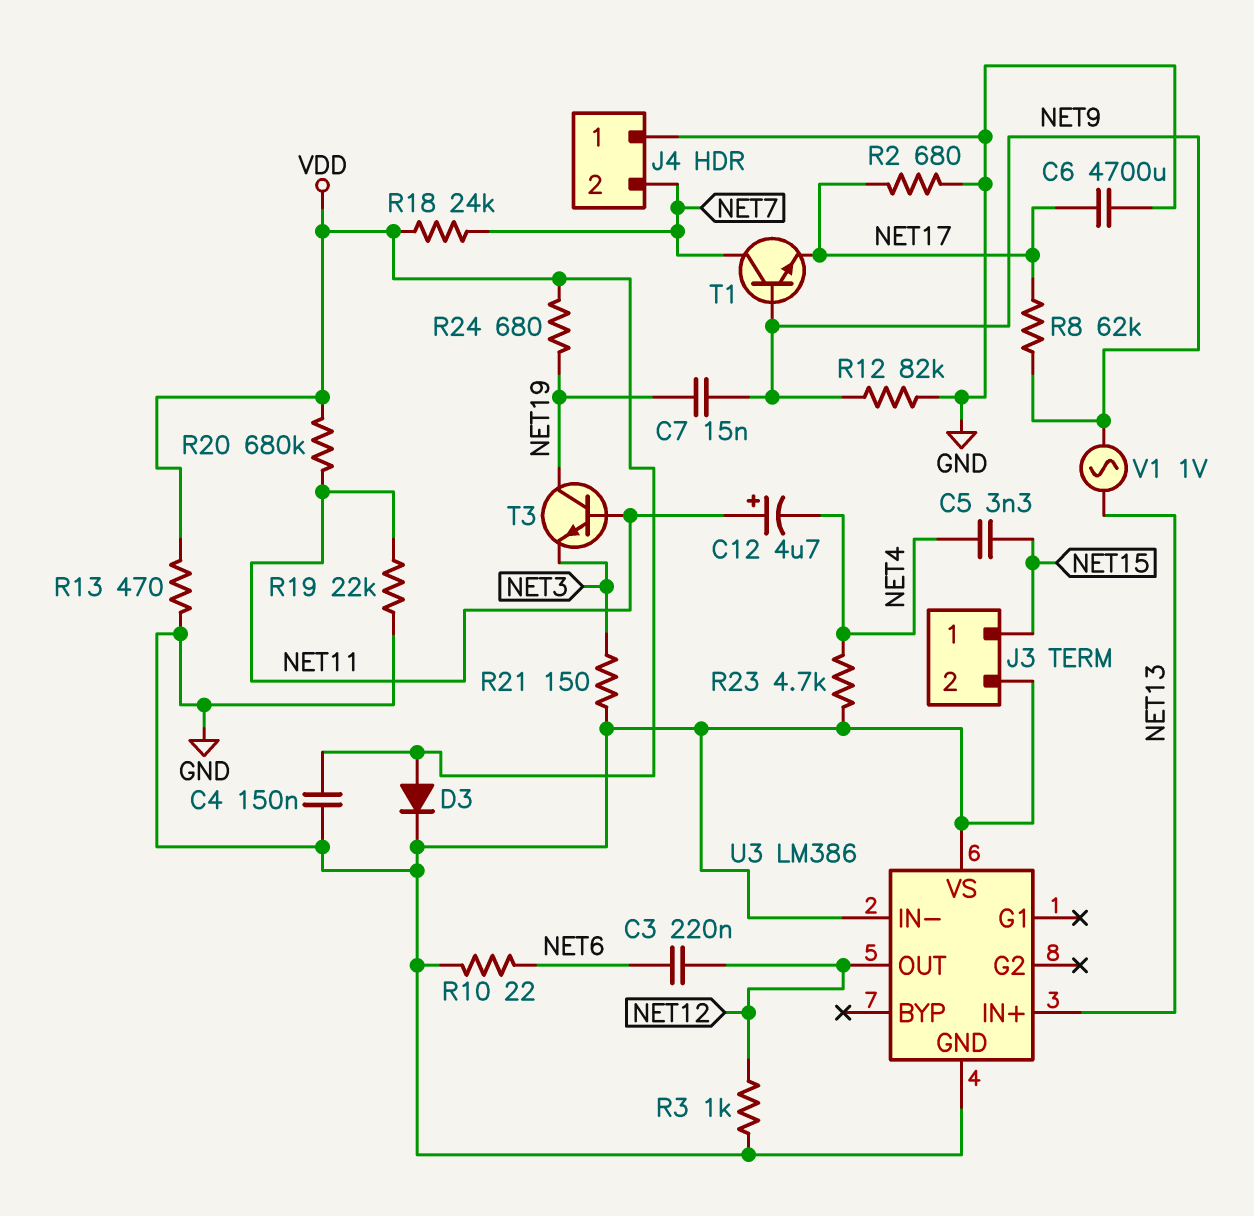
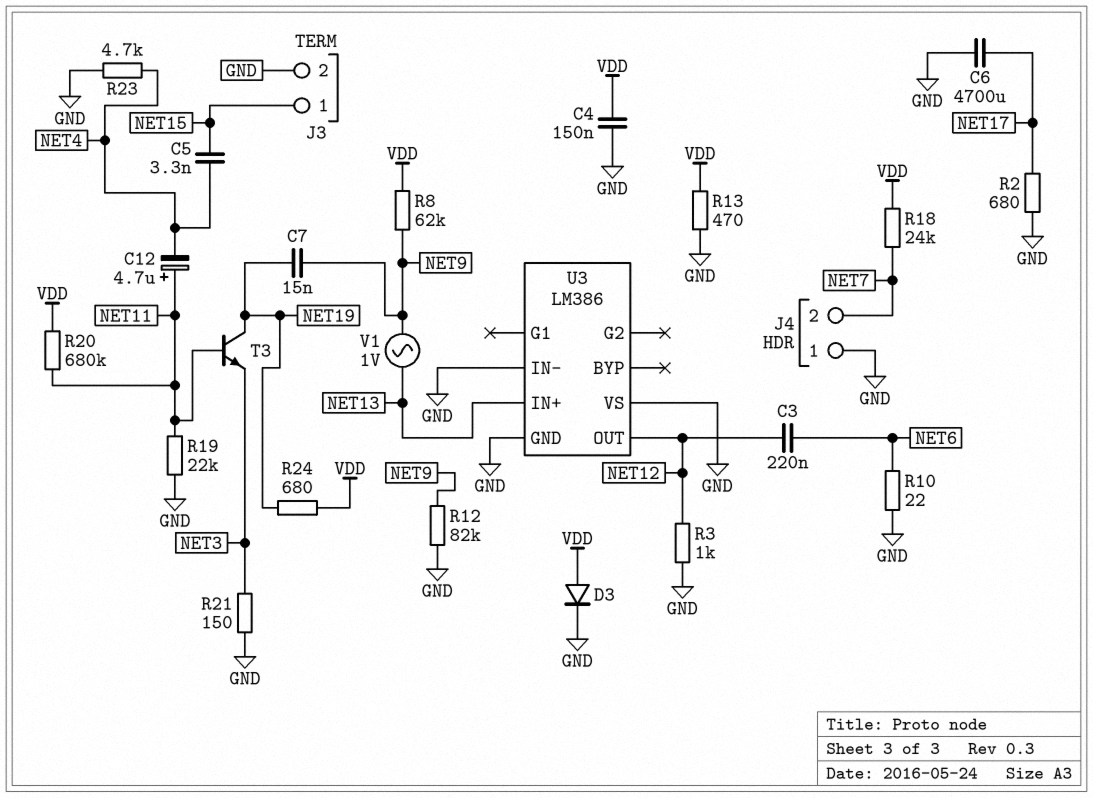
R8: 62k (NET9, NET17) -> 62k (NET9, VDD)
T1: NPN (B NET9, C NET7, E NET17) -> none

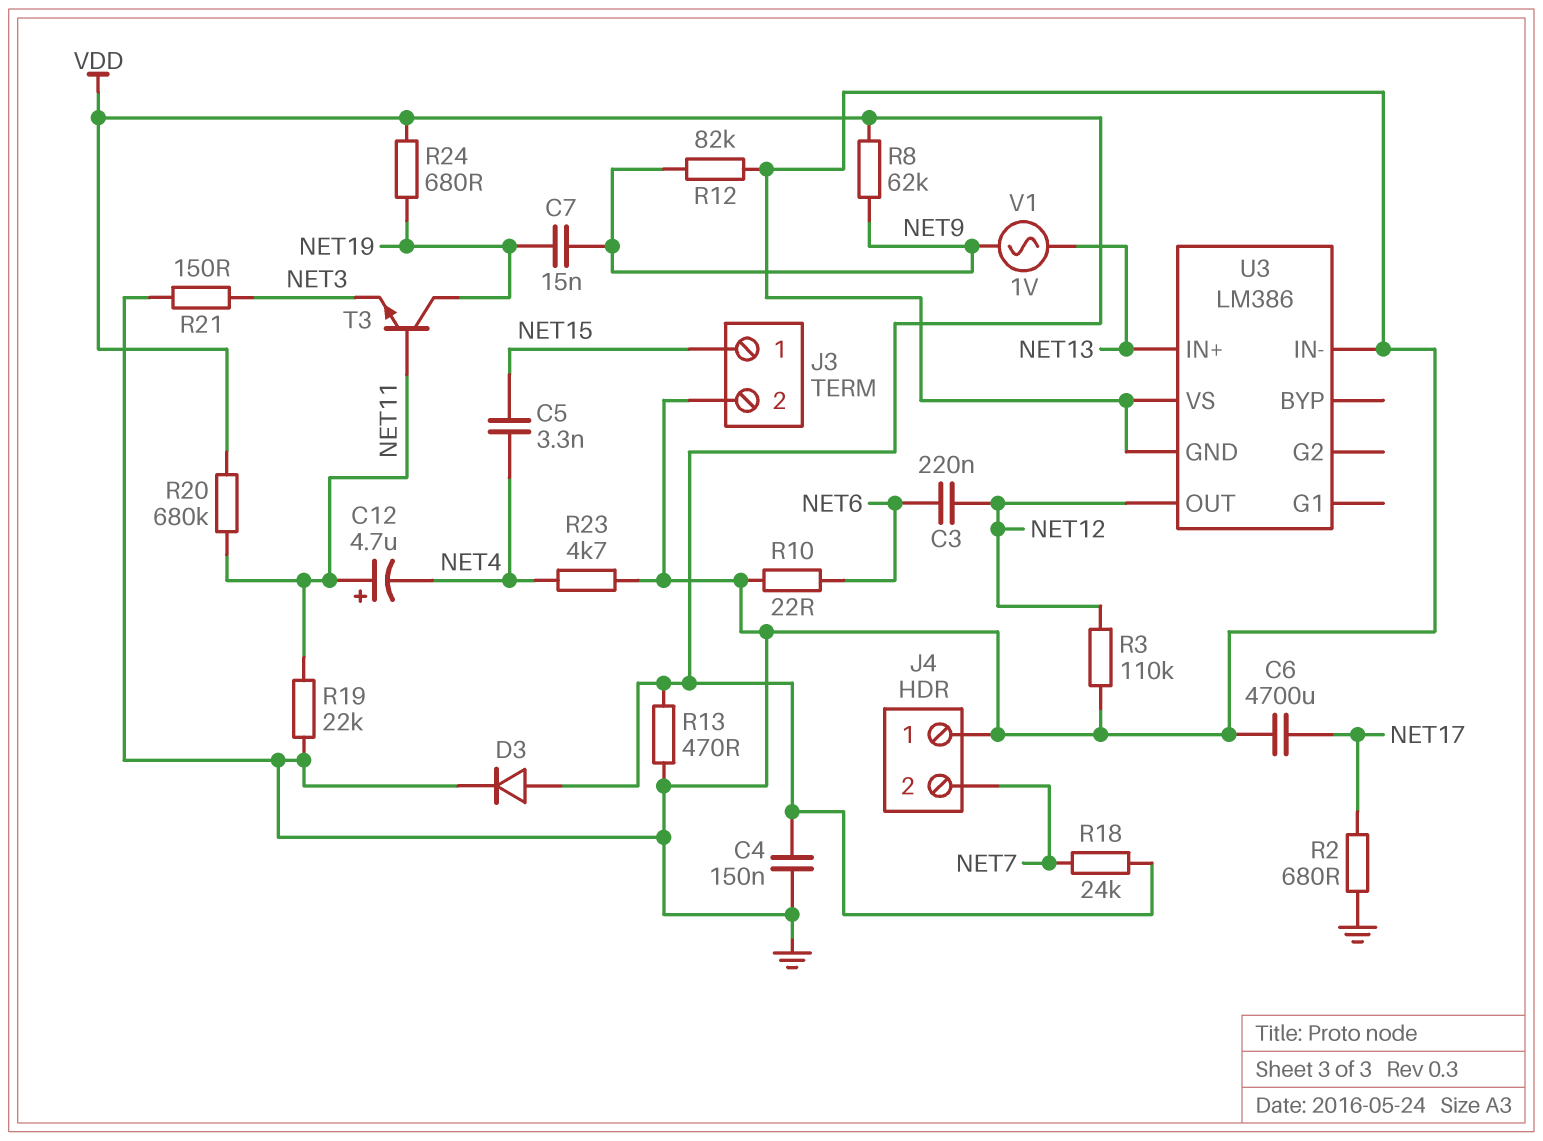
R3: 1k (GND, NET12) -> 110k (GND, NET12)

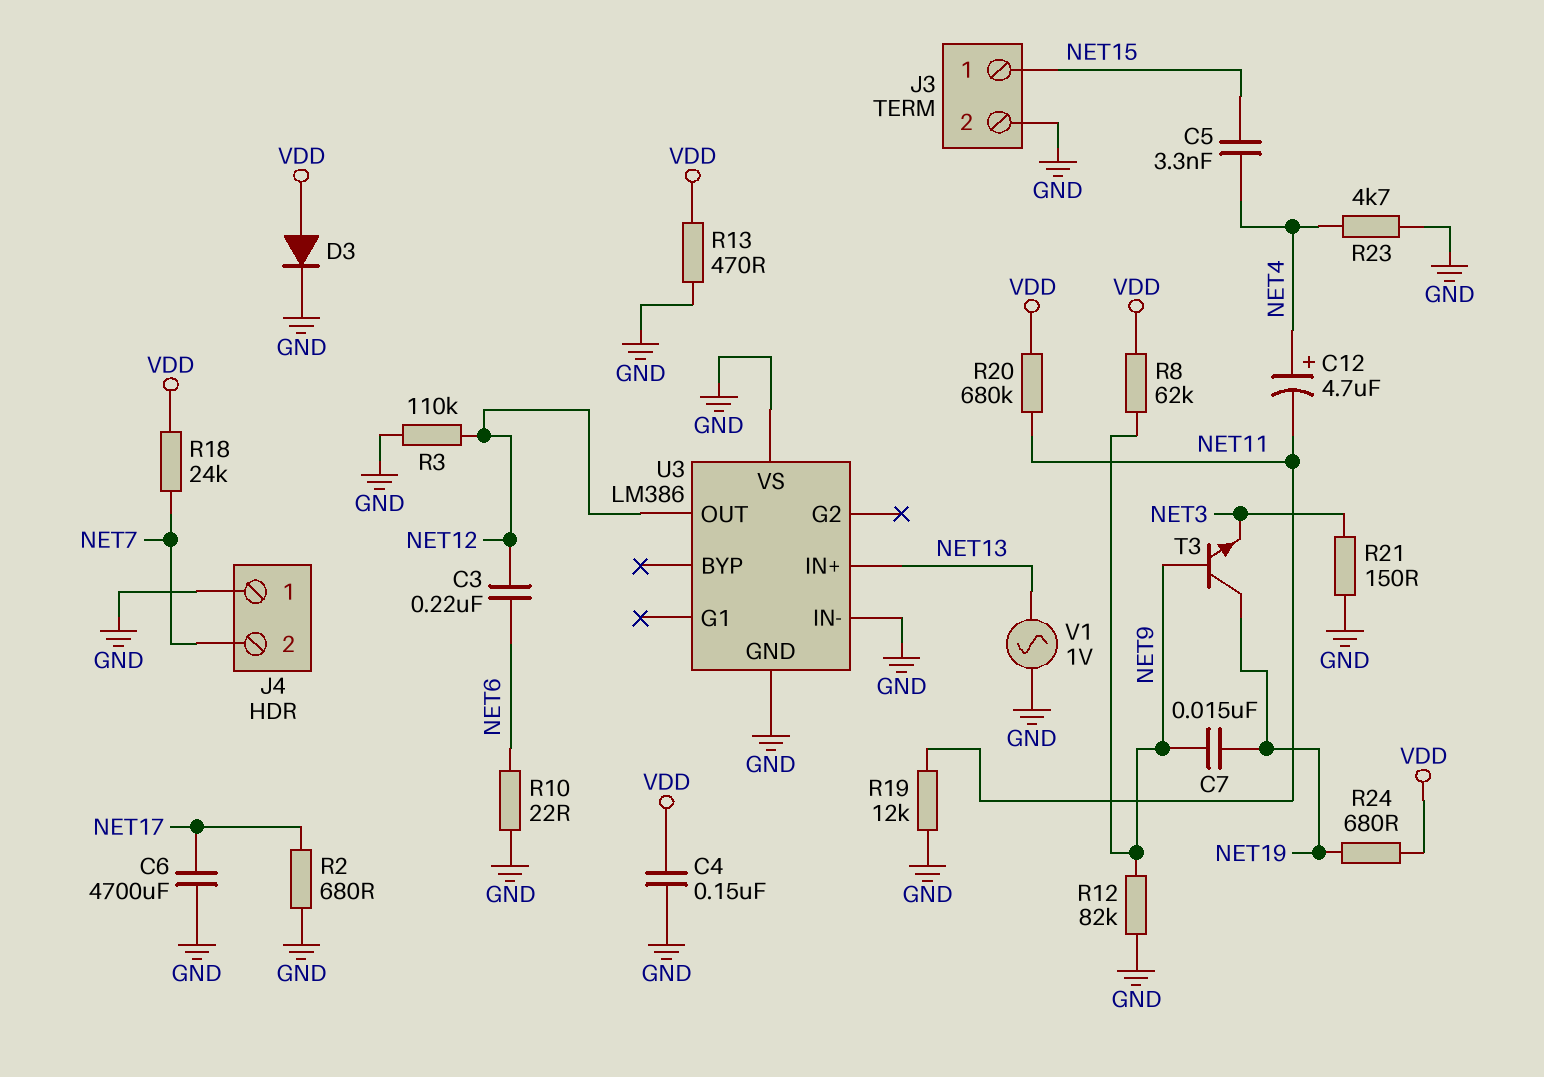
C12: 4.7uF (plus NET11, minus NET4) -> 4.7uF (plus NET4, minus NET11)
R19: 22k (GND, NET11) -> 12k (GND, NET11)
T3: NPN (B NET11, C NET19, E NET3) -> NPN (B NET9, C NET19, E NET3)
V1: AC 1V (NET9, NET13) -> AC 1V (GND, NET13)

